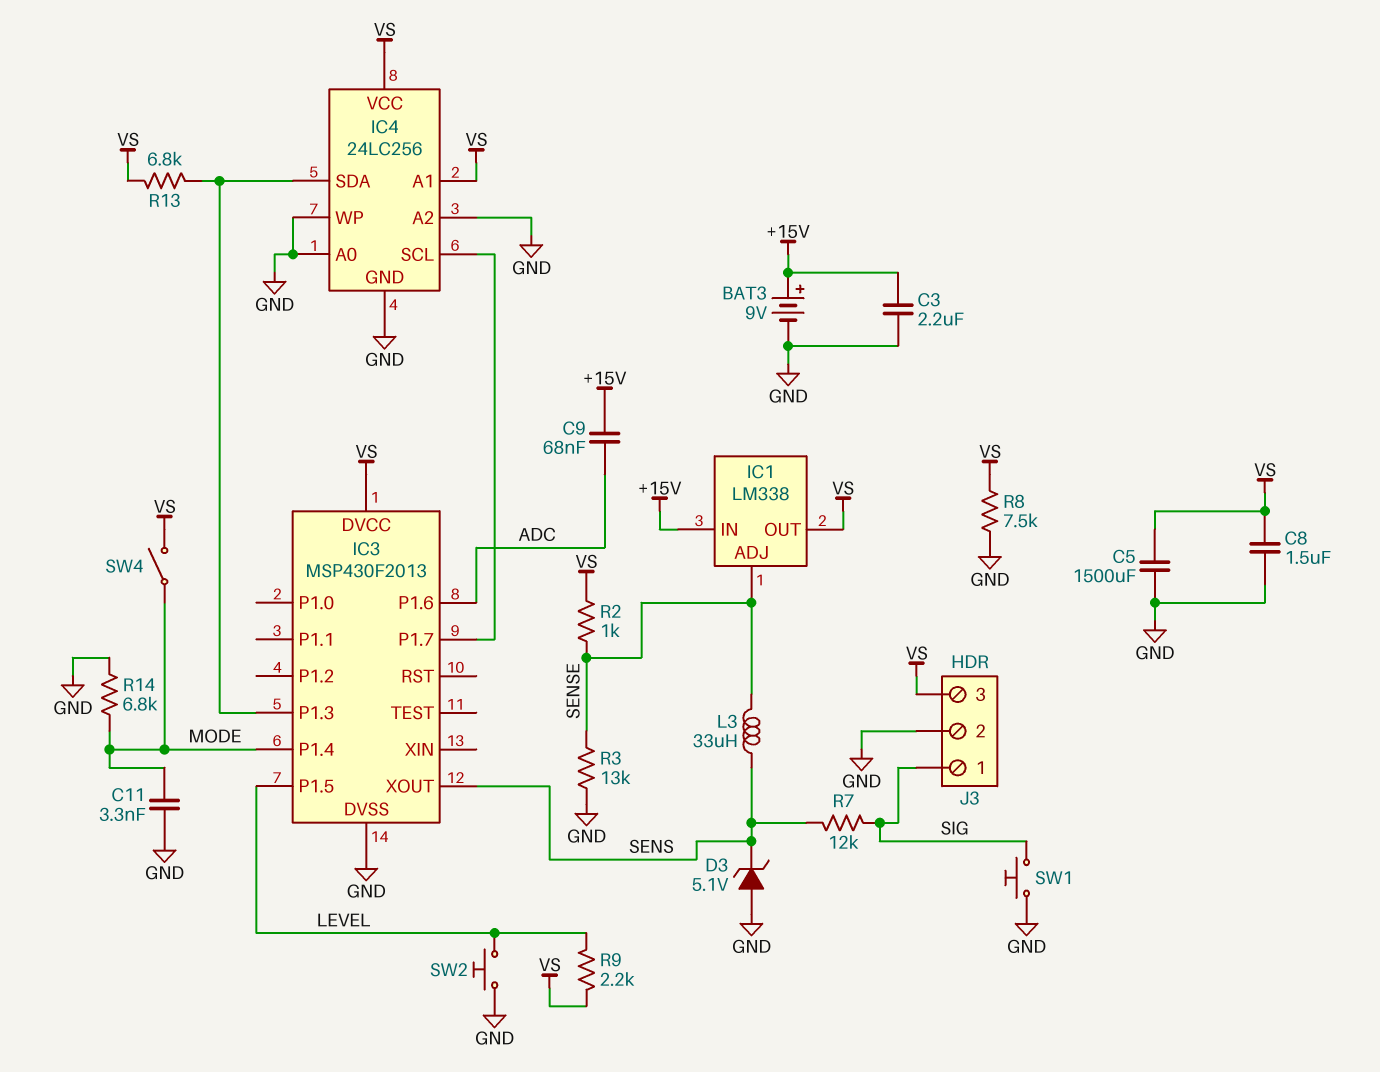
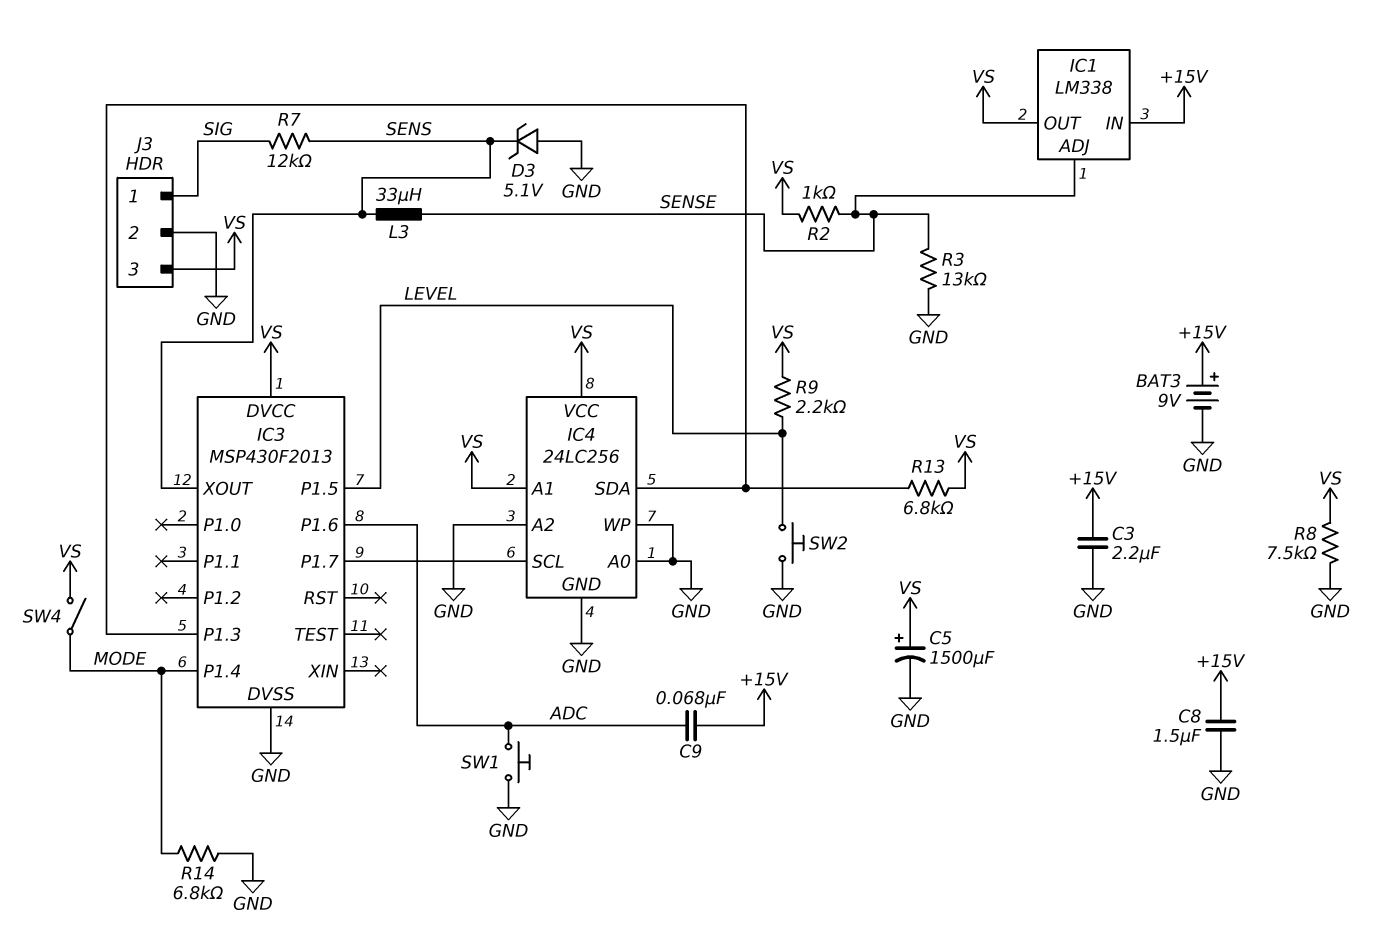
C5: 1500uF (GND, VS) -> 1500uF (plus VS, minus GND)
C8: 1.5uF (GND, VS) -> 1.5uF (+15V, GND)
C11: 3.3nF (GND, MODE) -> none
SW1: button (GND, SIG) -> button (ADC, GND)

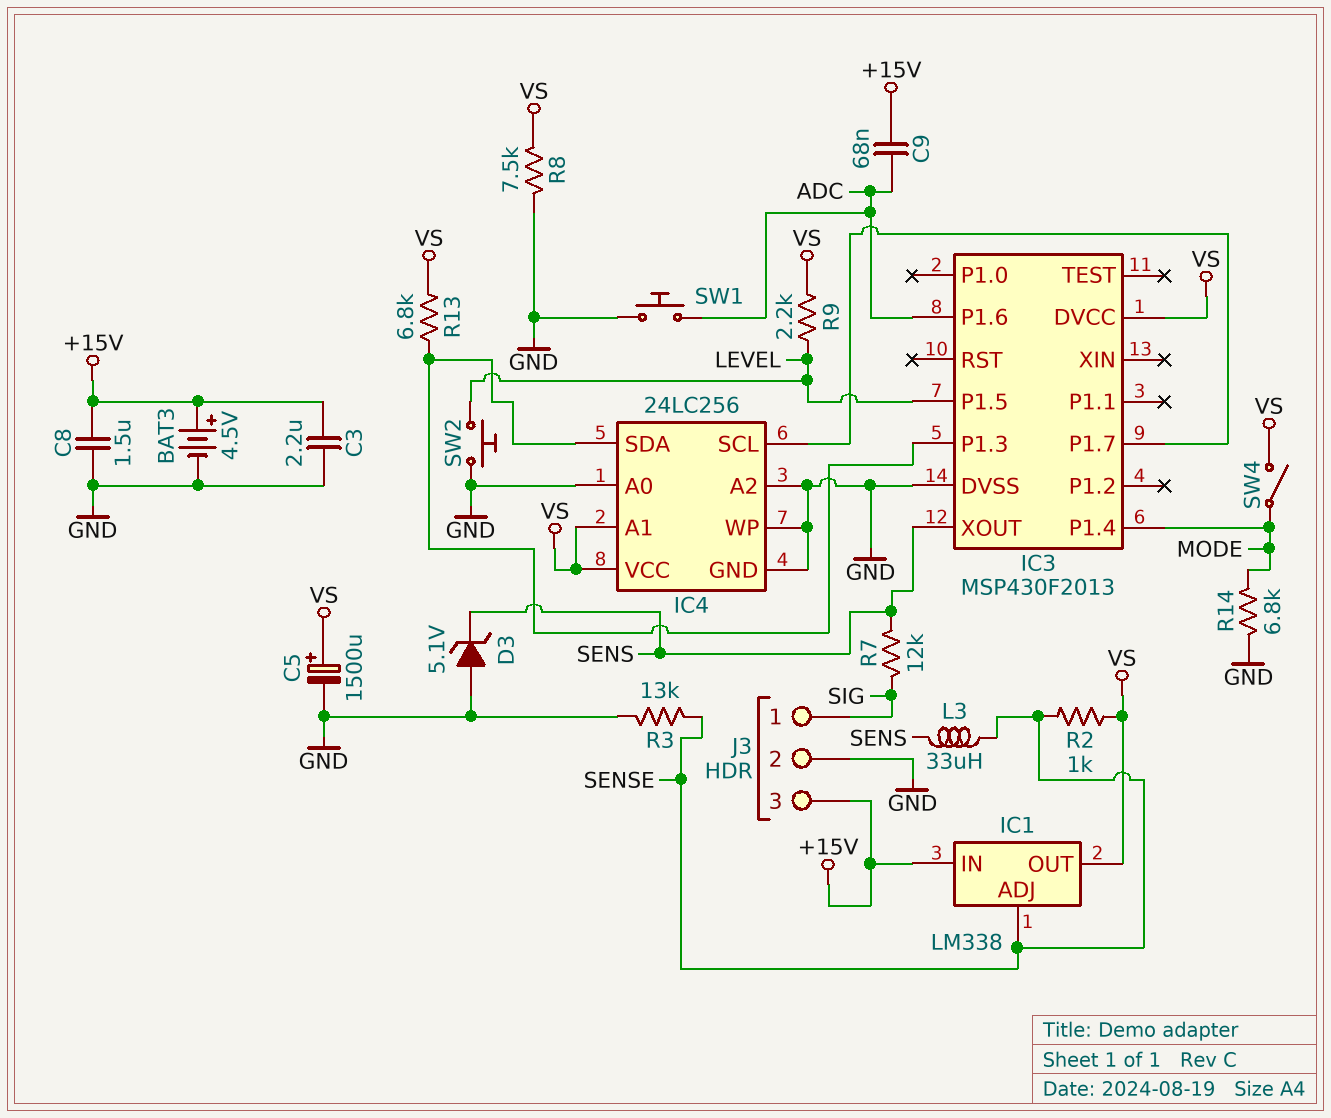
BAT3: 9V (plus +15V, minus GND) -> 4.5V (plus +15V, minus GND)
J3 pin 3: VS -> +15V

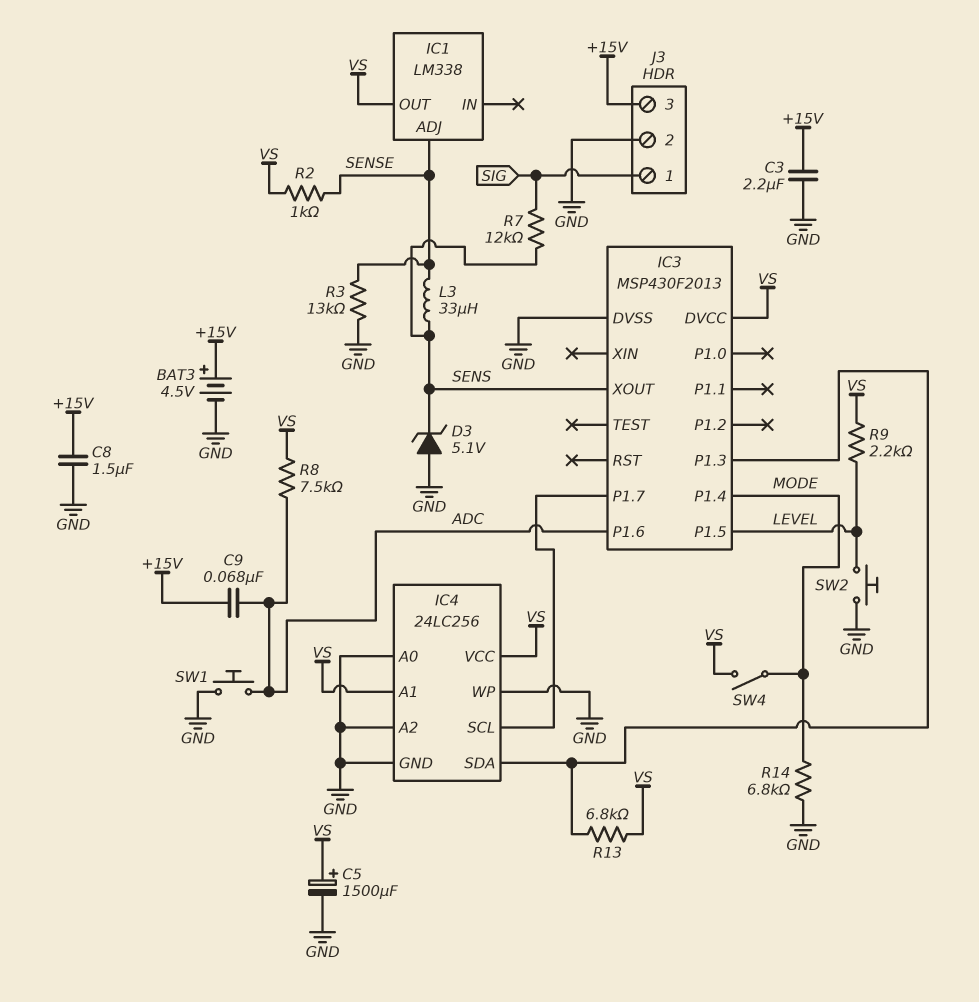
IC1 pin IN: +15V -> none
R8: 7.5k (GND, VS) -> 7.5k (ADC, VS)

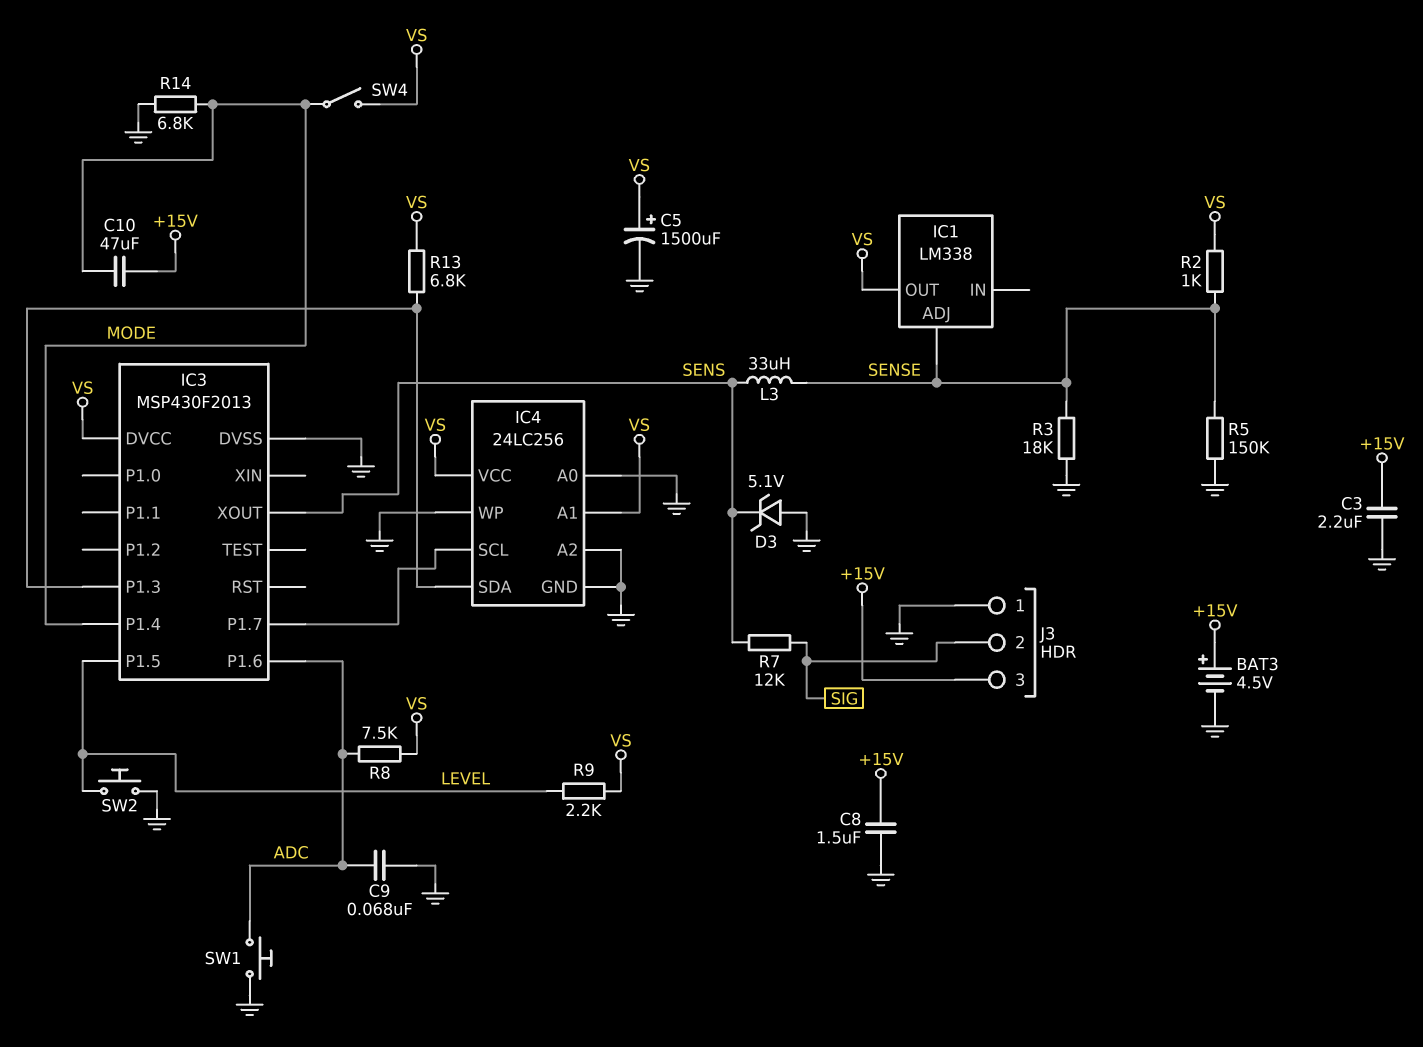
C9: 68nF (+15V, ADC) -> 68nF (ADC, GND)
C10: none -> 47uF (+15V, MODE)
J3 pin 1: SIG -> GND
J3 pin 2: GND -> SIG
R3: 13k (GND, SENSE) -> 18k (GND, SENSE)
R5: none -> 150k (GND, SENSE)

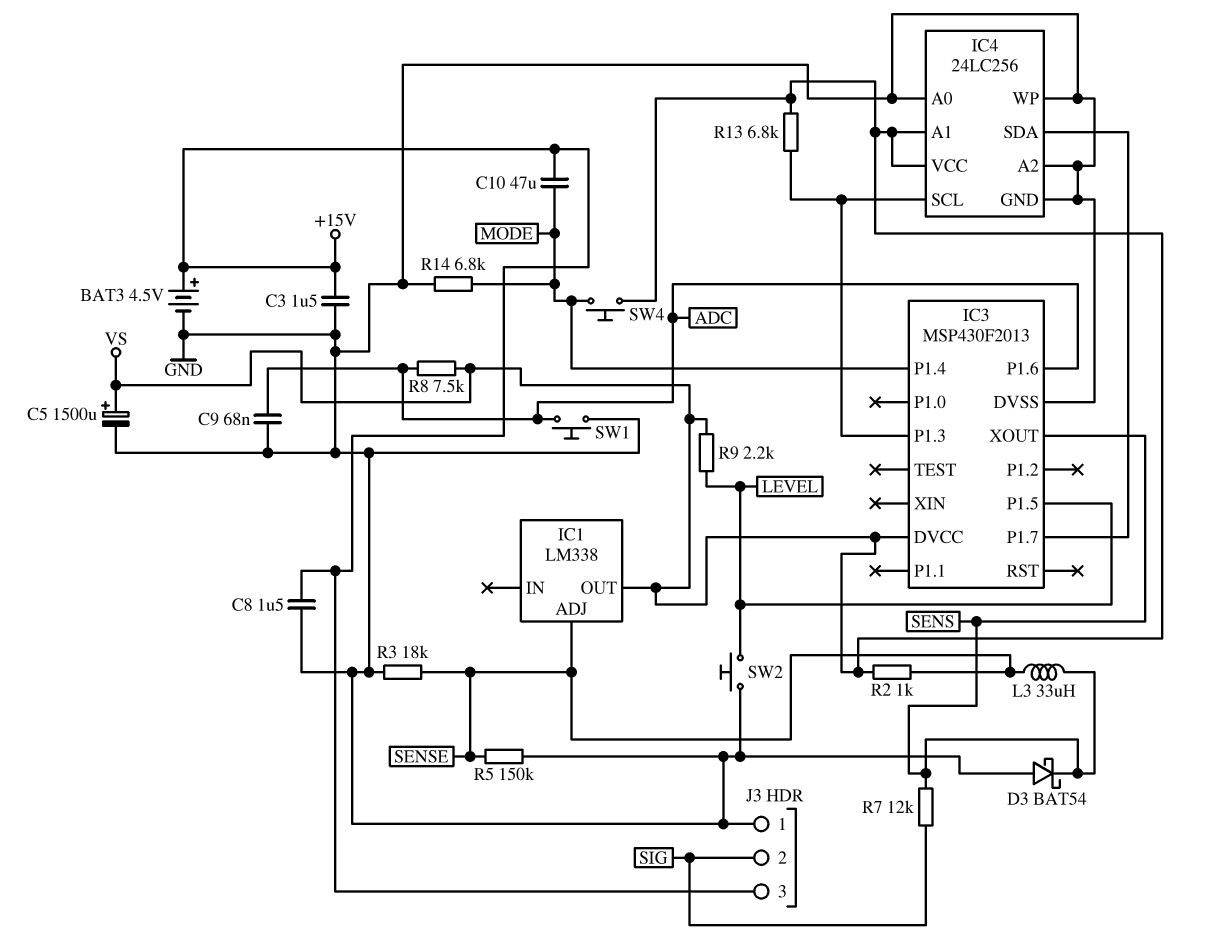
C3: 2.2uF (+15V, GND) -> 1.5uF (+15V, GND)
D3: zener 5.1V (A GND, K SENS) -> schottky BAT54 (A GND, K SENS)
IC4 pin SCL: IC3/P1.7 -> IC3/P1.3
IC4 pin SDA: IC3/P1.3 -> IC3/P1.7
SW4: switch (MODE, VS) -> button (MODE, VS)

